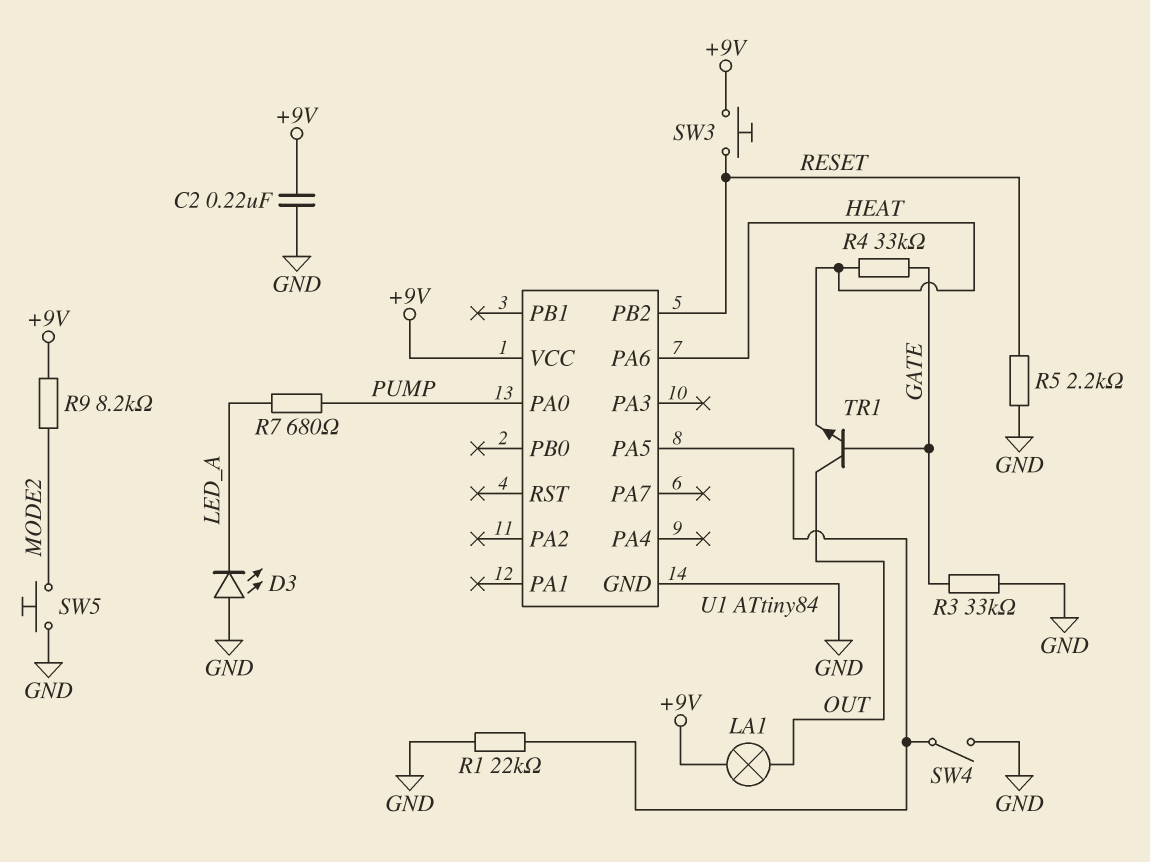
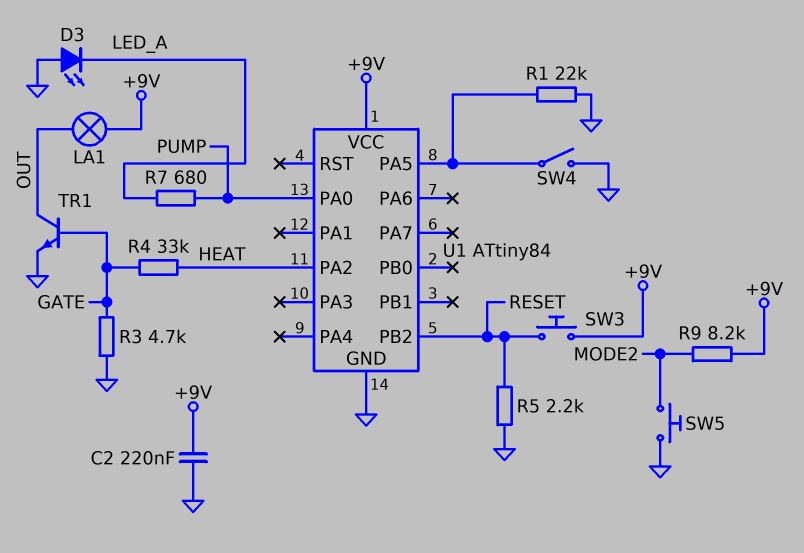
R3: 33k (GATE, GND) -> 4.7k (GATE, GND)
TR1: NPN (B GATE, C OUT, E HEAT) -> NPN (B GATE, C OUT, E GND)
U1 pin PA2: none -> HEAT
U1 pin PA6: HEAT -> none

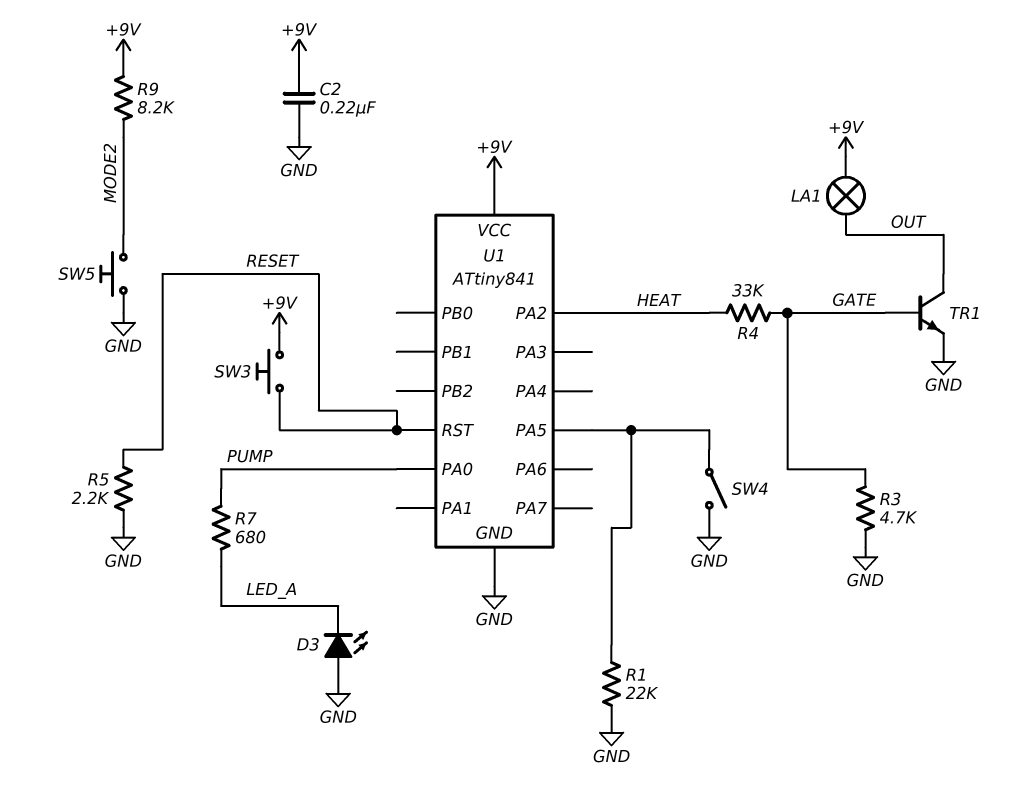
U1: ATtiny84 -> ATtiny841
U1 pin PB2: RESET -> none
U1 pin RST: none -> RESET

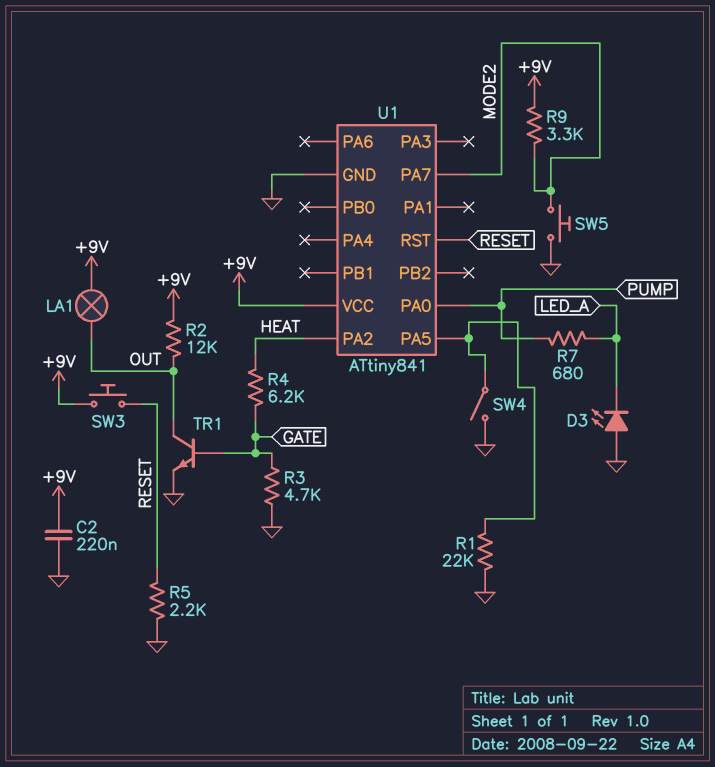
R2: none -> 12k (+9V, OUT)
R4: 33k (GATE, HEAT) -> 6.2k (GATE, HEAT)
R9: 8.2k (+9V, MODE2) -> 3.3k (+9V, MODE2)
U1 pin PA7: none -> MODE2

